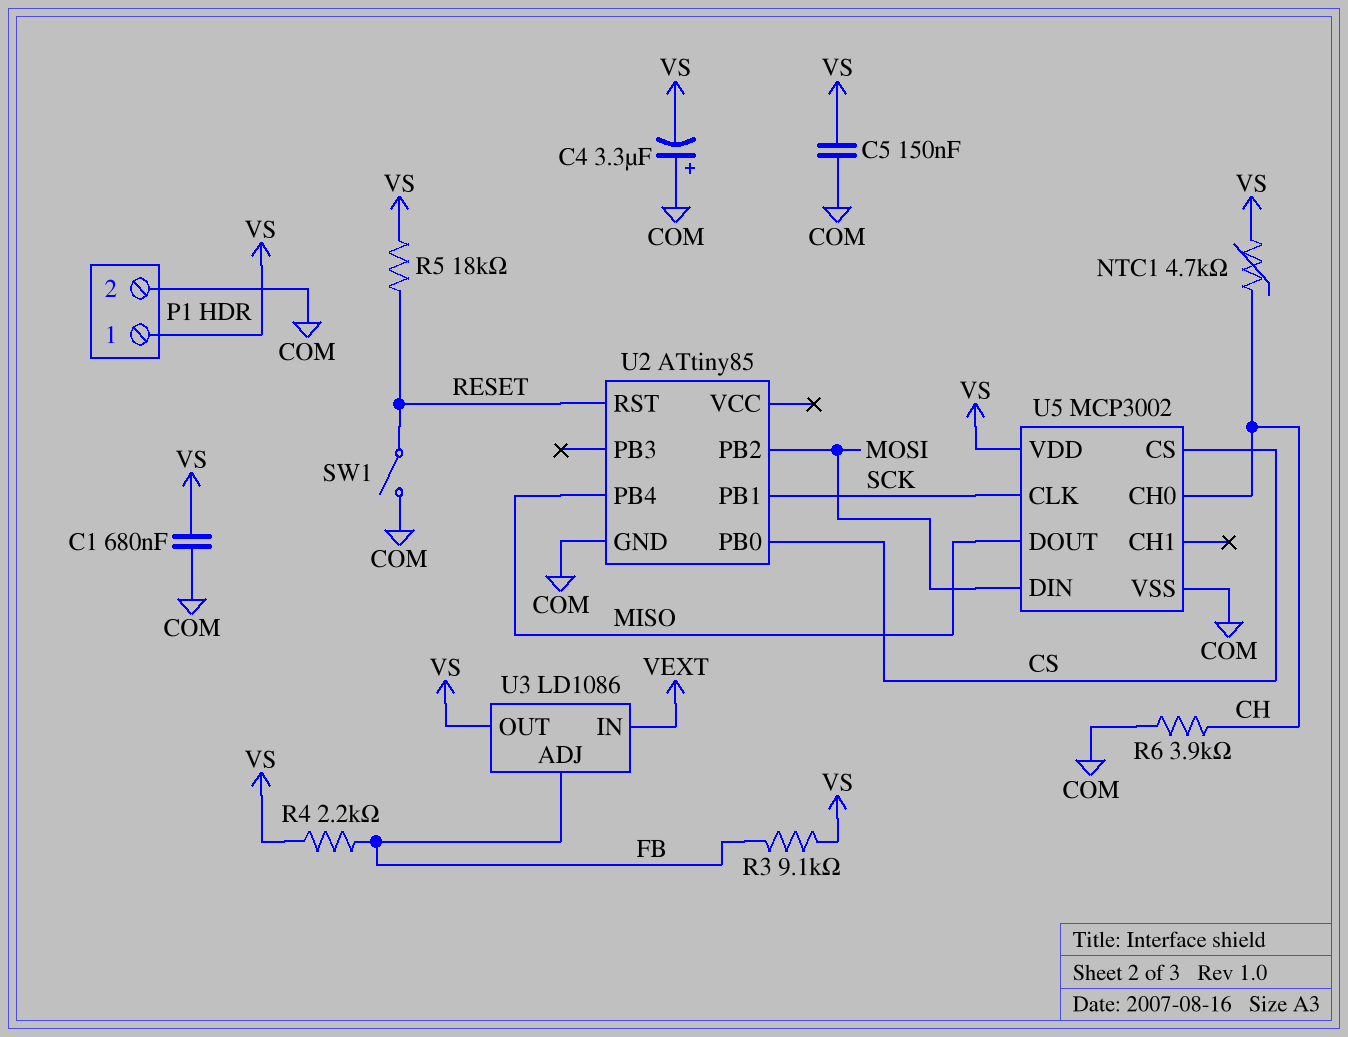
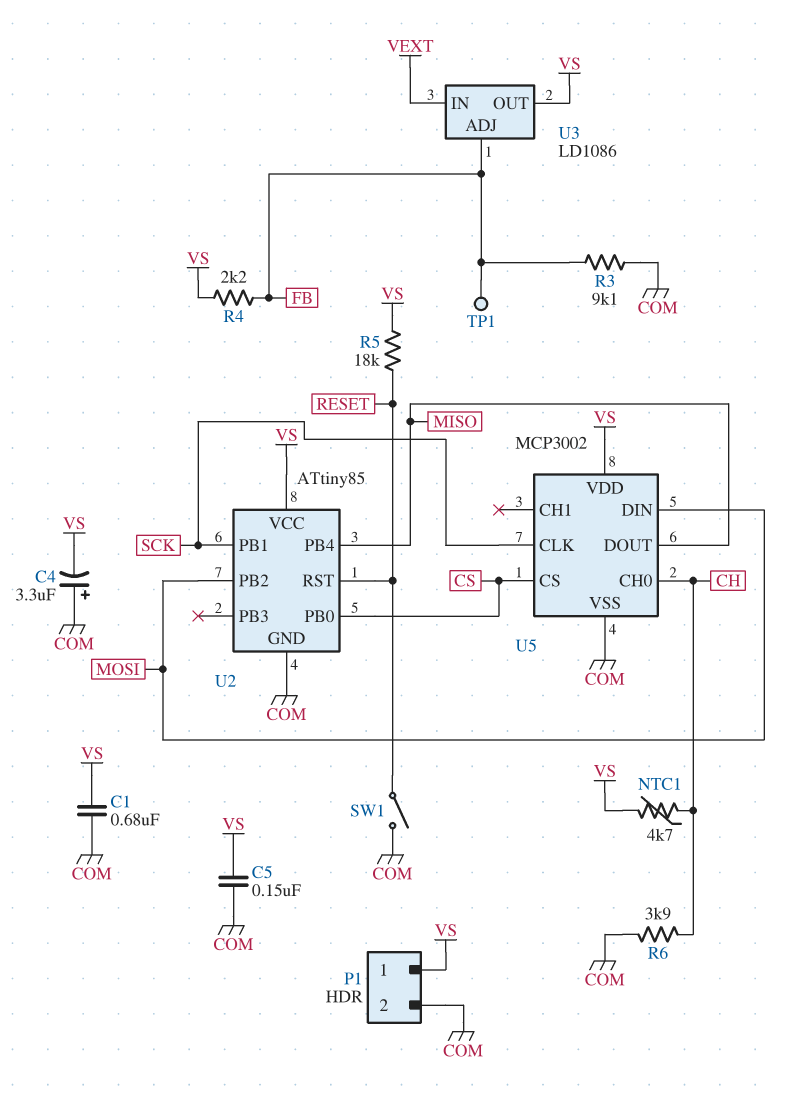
R3: 9.1k (FB, VS) -> 9.1k (COM, FB)
TP1: none -> test point (FB)
U2 pin VCC: none -> VS

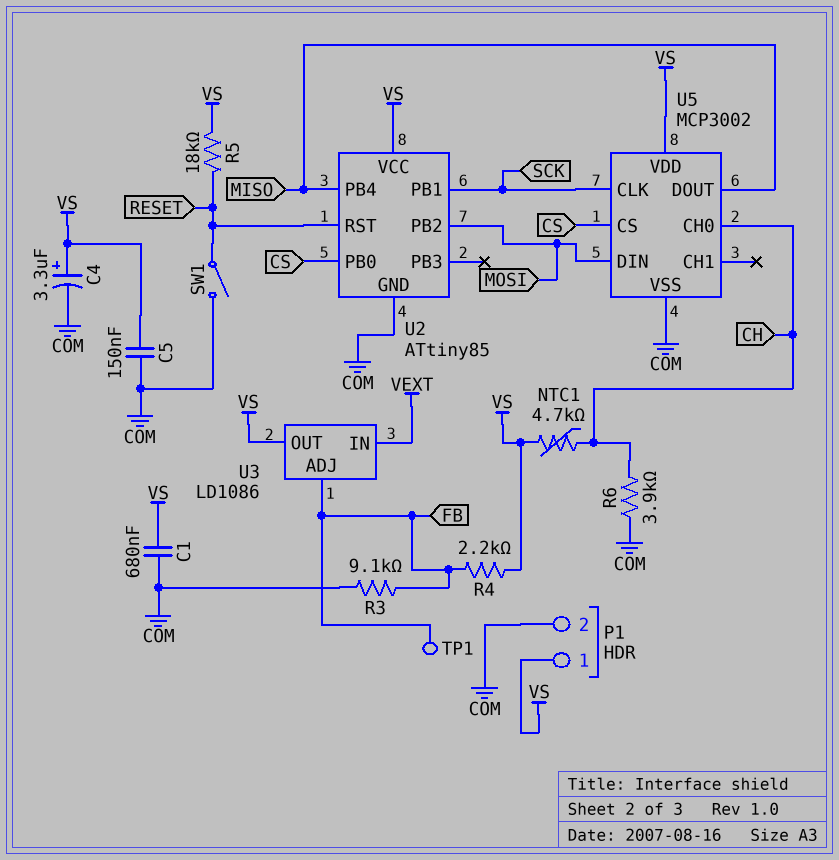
C4: 3.3uF (plus COM, minus VS) -> 3.3uF (plus VS, minus COM)

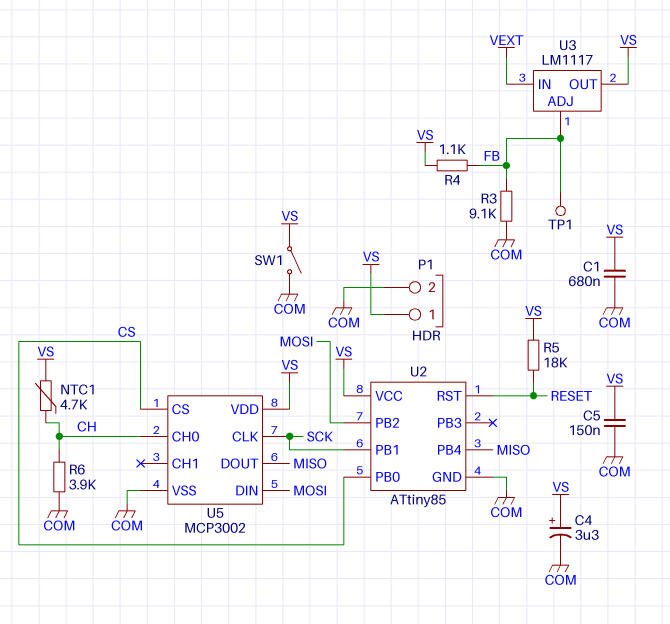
R4: 2.2k (FB, VS) -> 1.1k (FB, VS)
SW1: switch (COM, RESET) -> switch (COM, VS)
U3: LD1086 -> LM1117

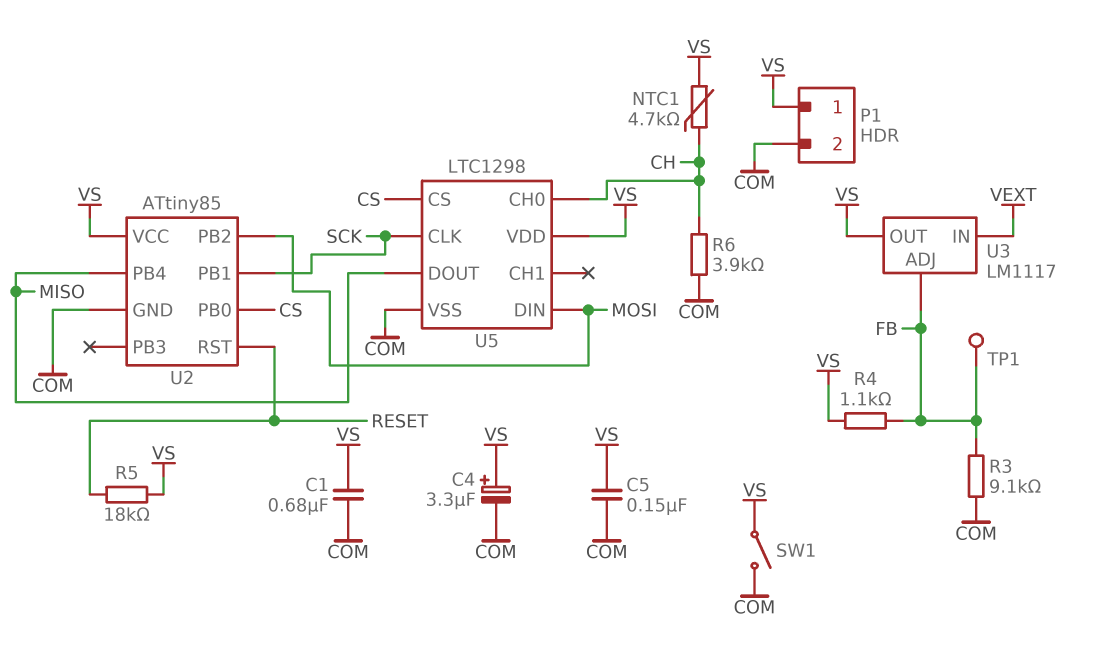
U5: MCP3002 -> LTC1298

